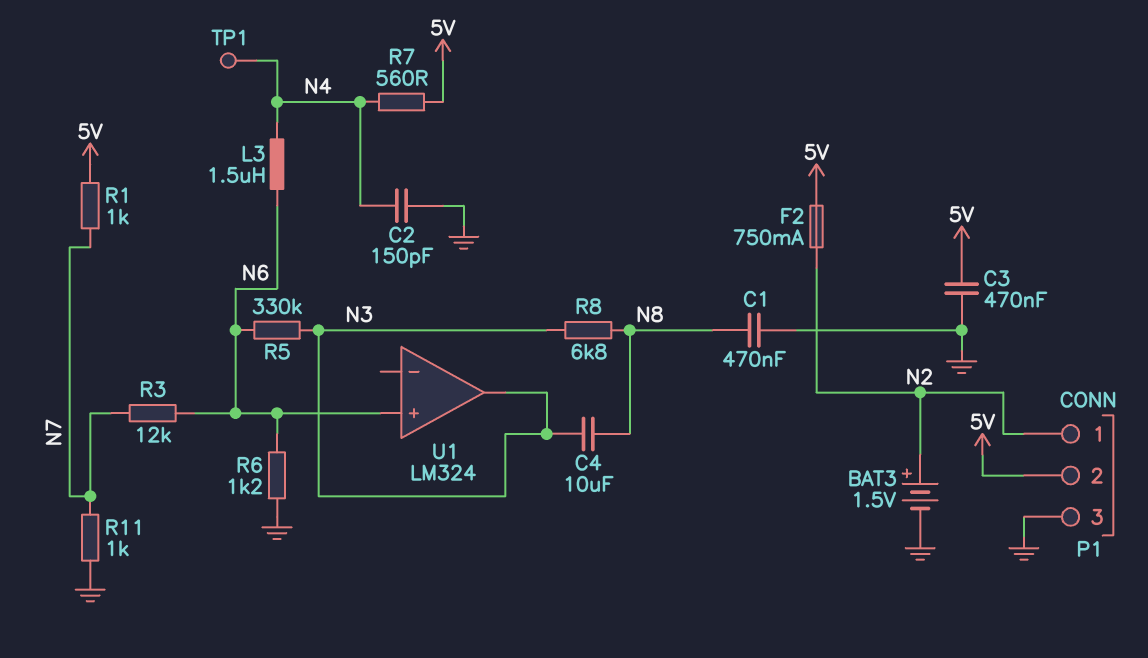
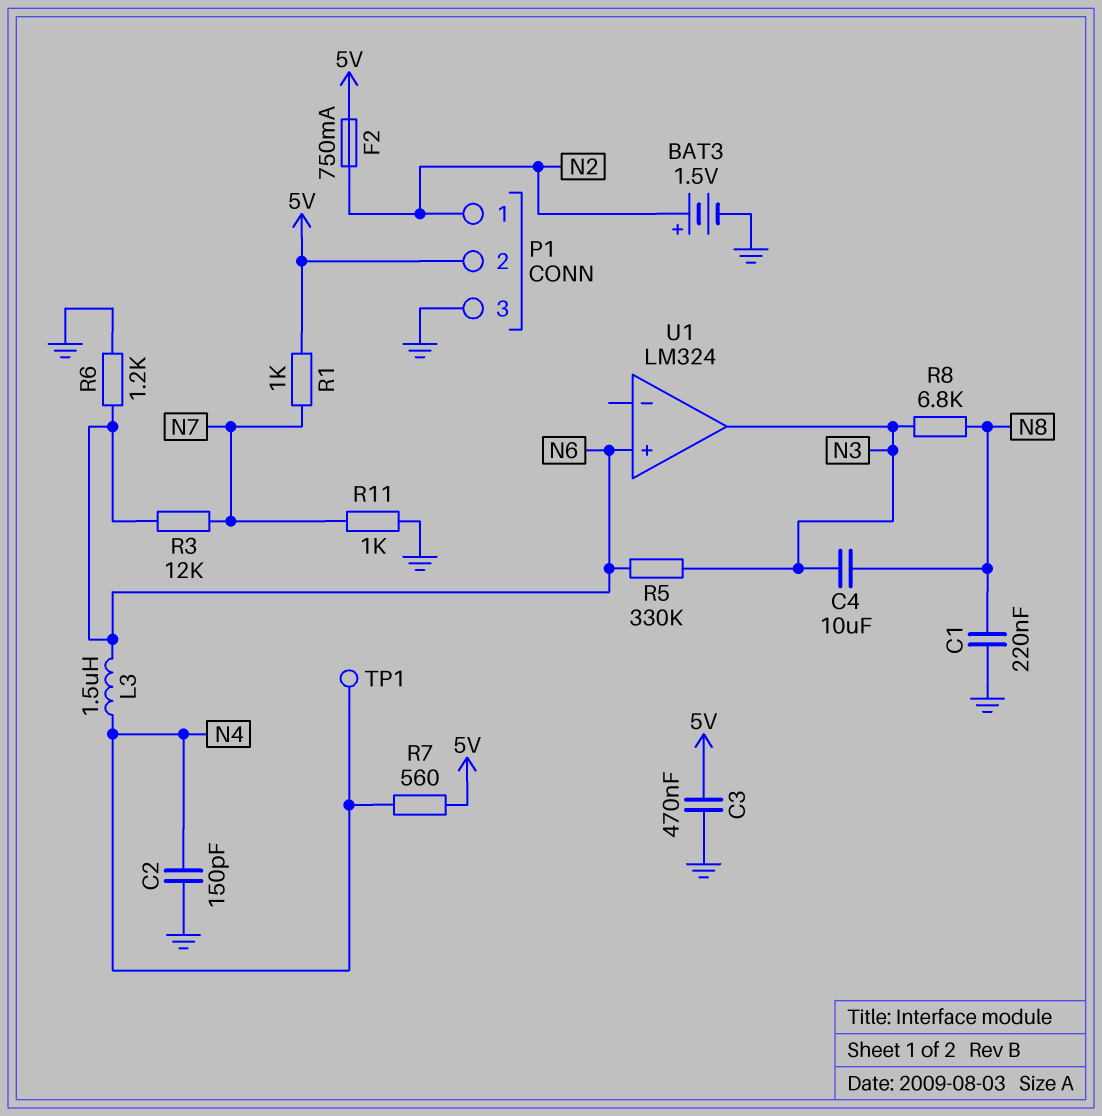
C1: 470nF (GND, N8) -> 220nF (GND, N8)

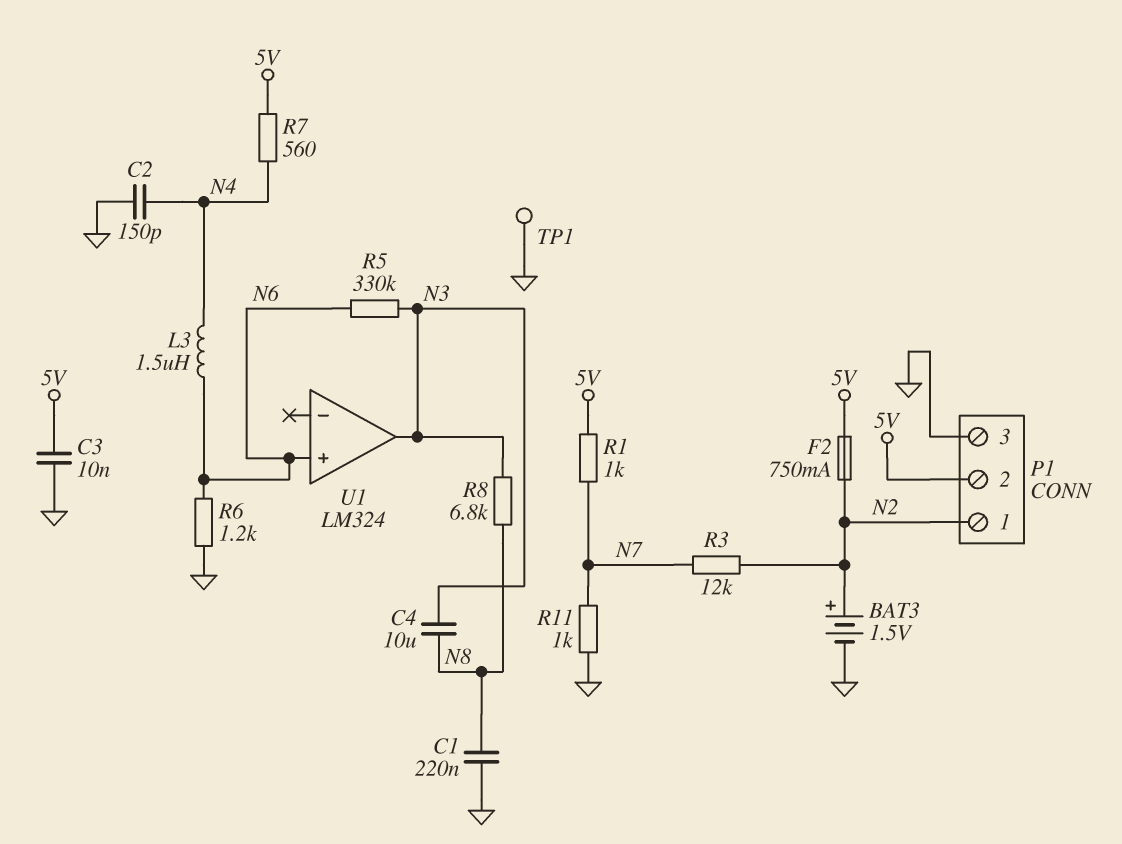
C3: 470nF (5V, GND) -> 10nF (5V, GND)
R3: 12k (N6, N7) -> 12k (N2, N7)
TP1: test point (N4) -> test point (GND)

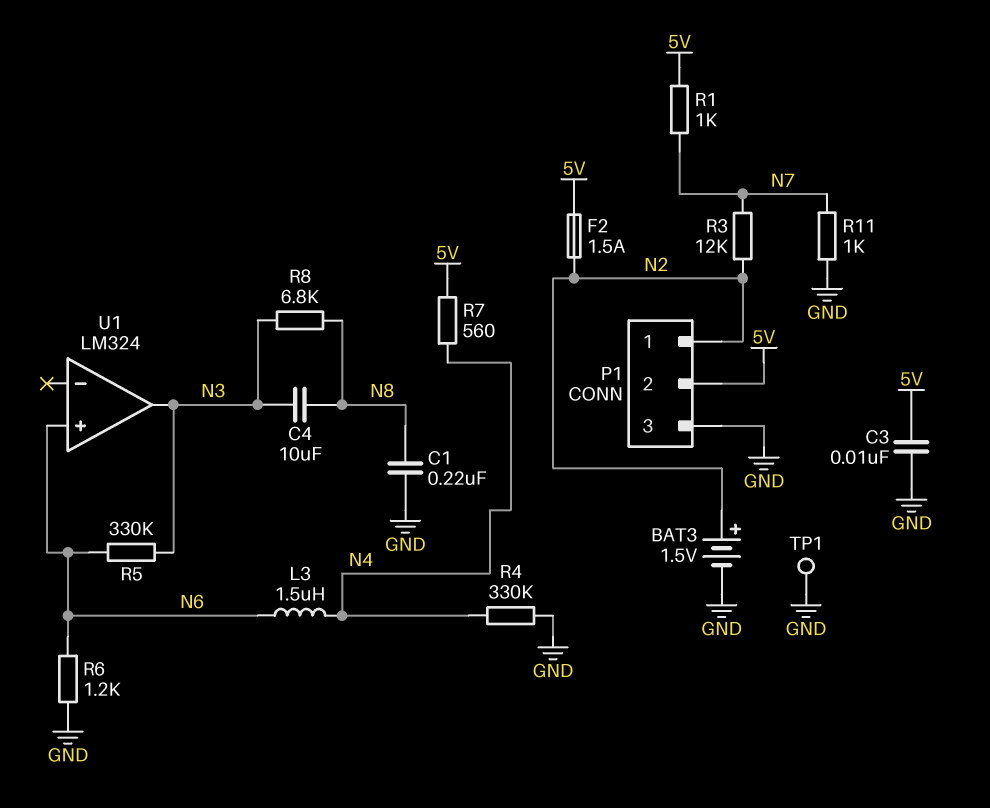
C2: 150pF (GND, N4) -> none
F2: 750mA (5V, N2) -> 1.5A (5V, N2)
R4: none -> 330k (GND, N4)

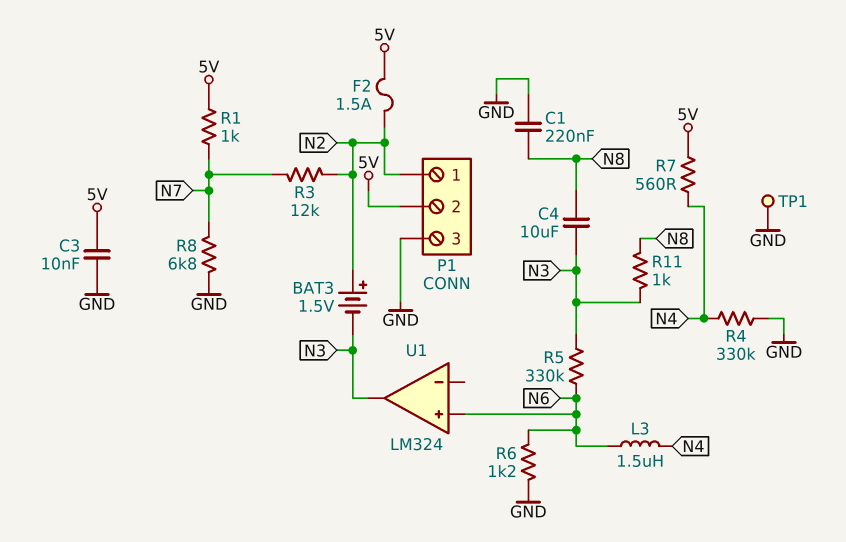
BAT3: 1.5V (plus N2, minus GND) -> 1.5V (plus N2, minus N3)
R8: 6.8k (N3, N8) -> 6.8k (GND, N7)
R11: 1k (GND, N7) -> 1k (N3, N8)

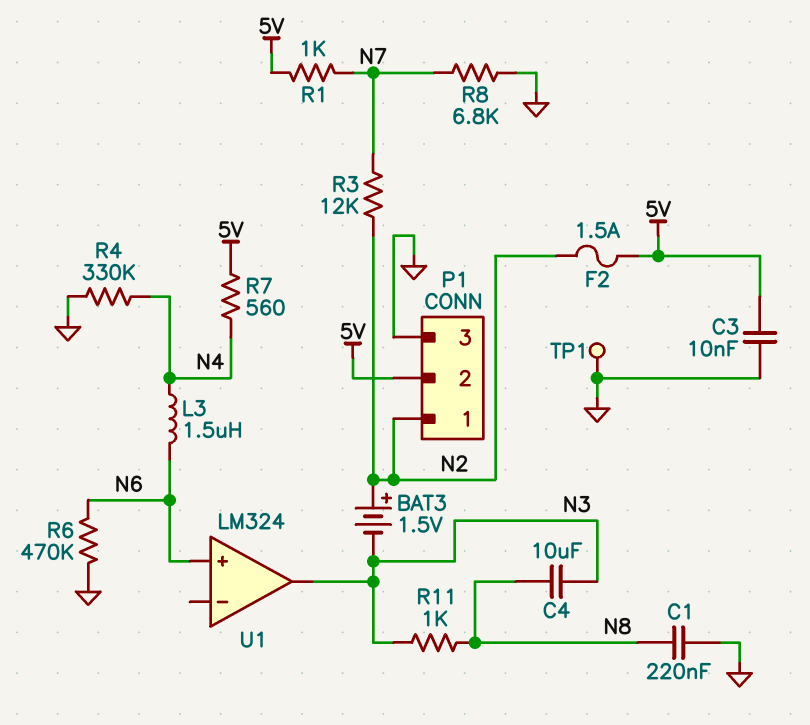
R5: 330k (N3, N6) -> none
R6: 1.2k (GND, N6) -> 470k (GND, N6)

